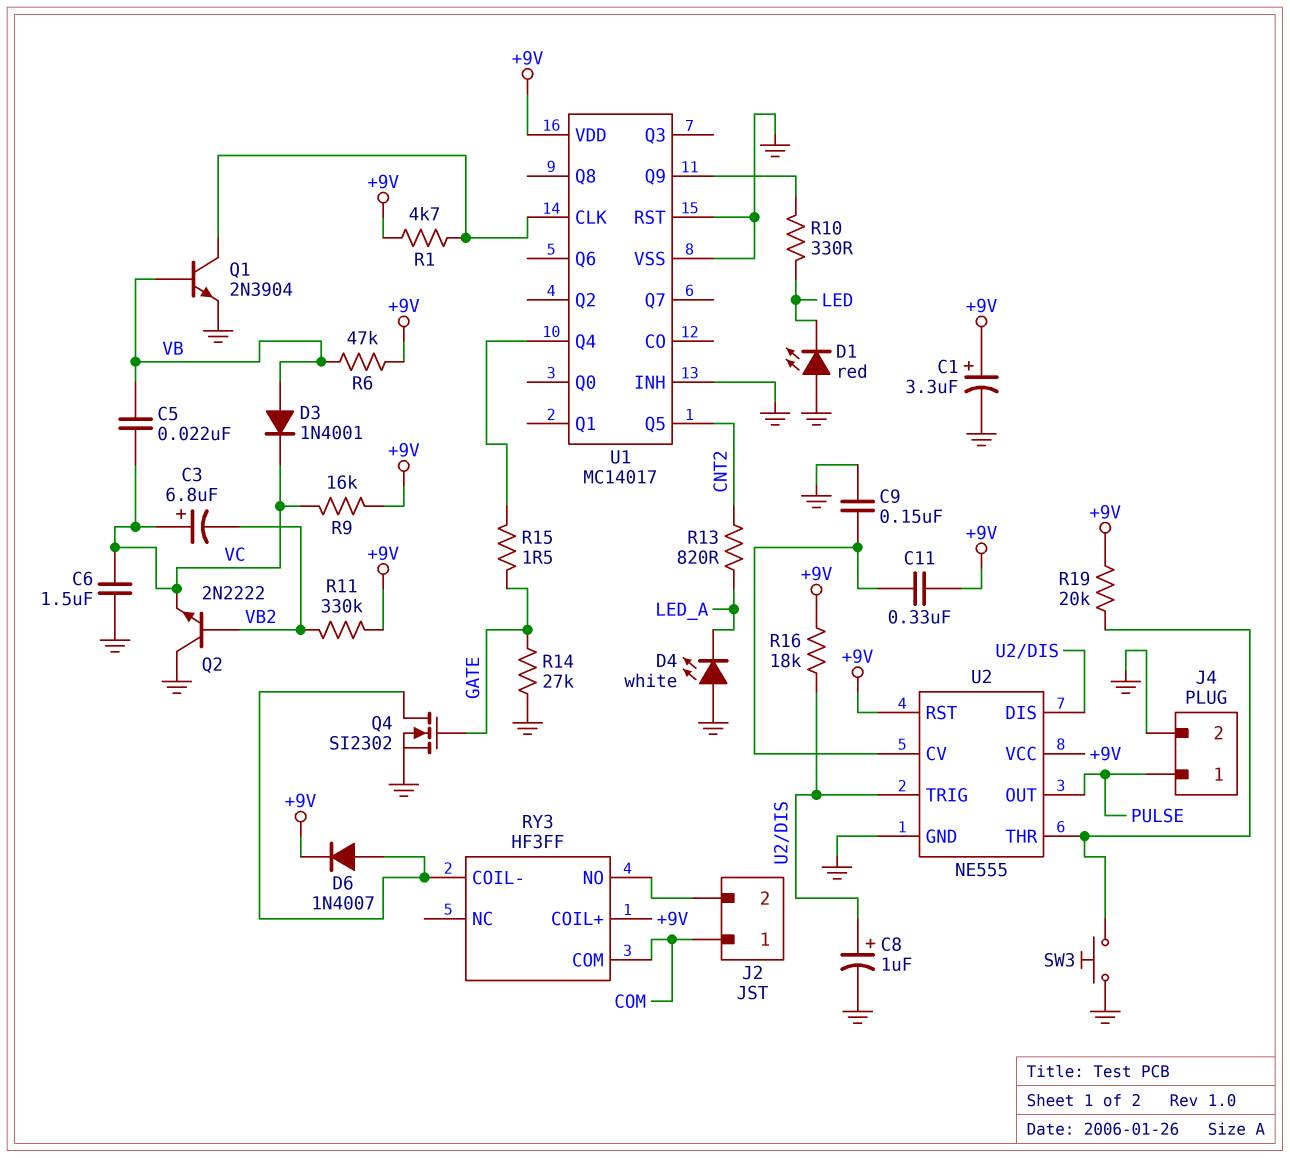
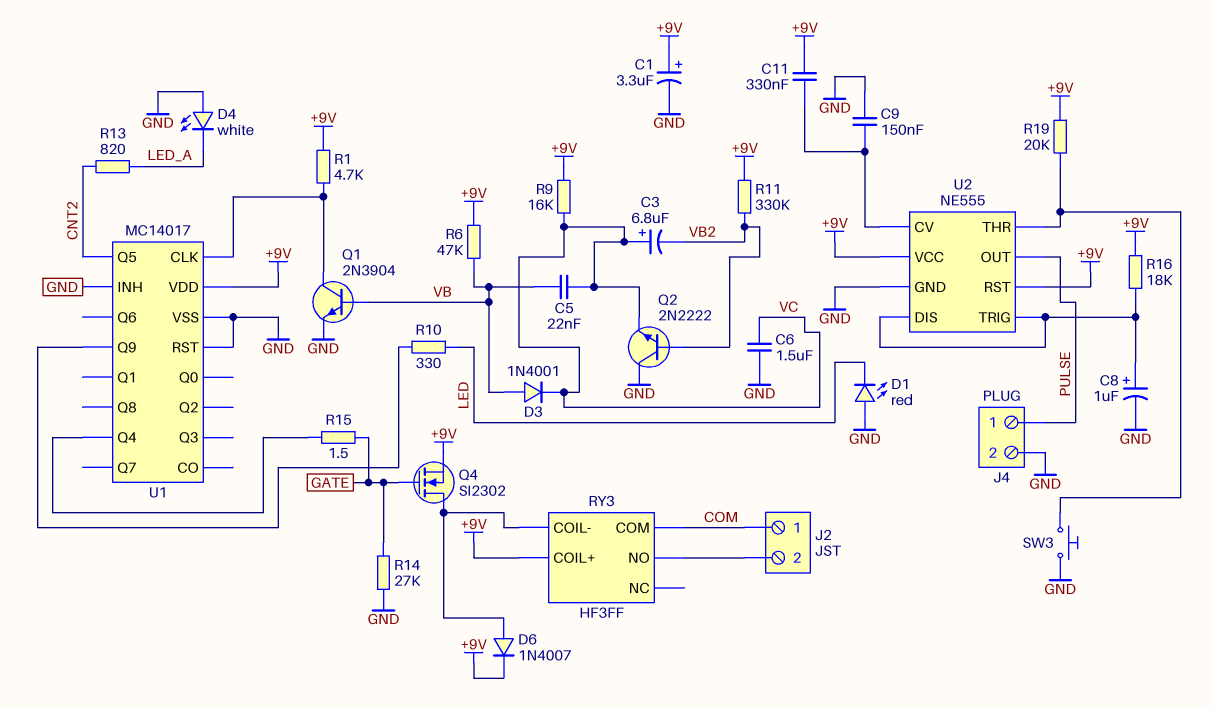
Q4: NMOS SI2302 (G GATE, D RY3/COIL-, S GND) -> NMOS SI2302 (G GATE, D RY3/COIL-, S +9V)

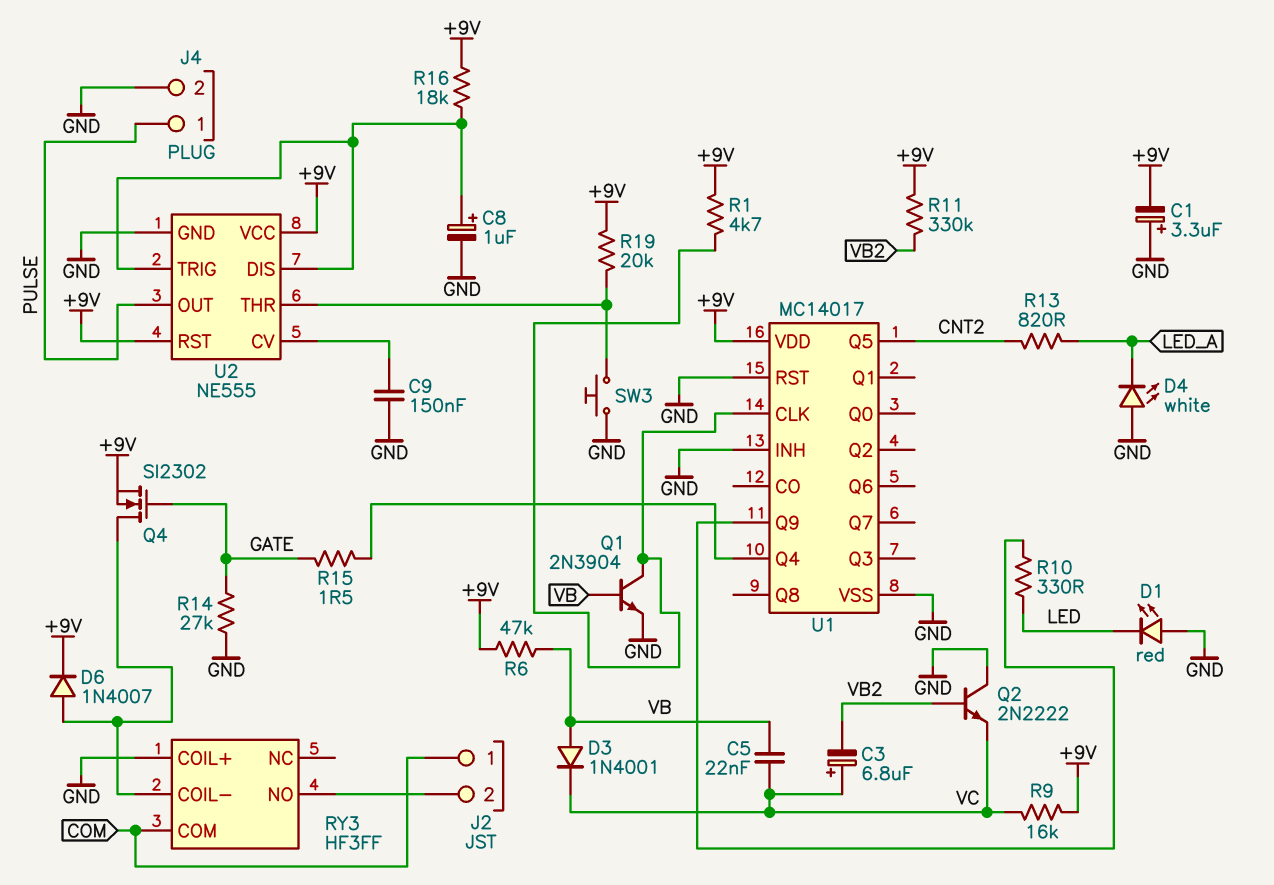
C1: 3.3uF (plus +9V, minus GND) -> 3.3uF (plus GND, minus +9V)
C6: 1.5uF (GND, VC) -> none
C11: 330nF (+9V, U2/CV) -> none
RY3 pin COIL+: +9V -> GND

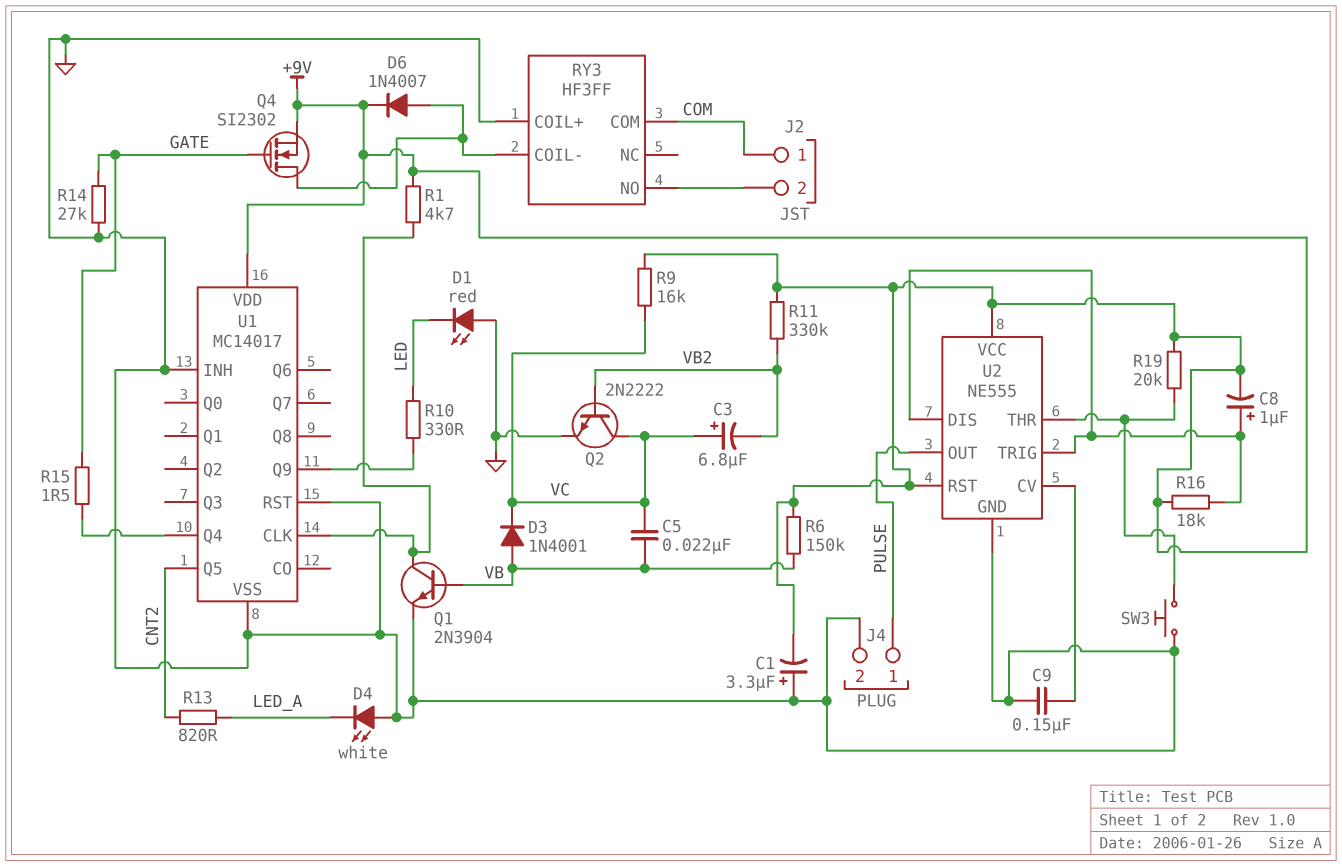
C8: 1uF (plus U2/DIS, minus GND) -> 1uF (plus U2/DIS, minus +9V)
Q2: NPN 2N2222 (B VB2, C GND, E VC) -> NPN 2N2222 (B VB2, C VC, E GND)
R6: 47k (+9V, VB) -> 150k (+9V, VB)

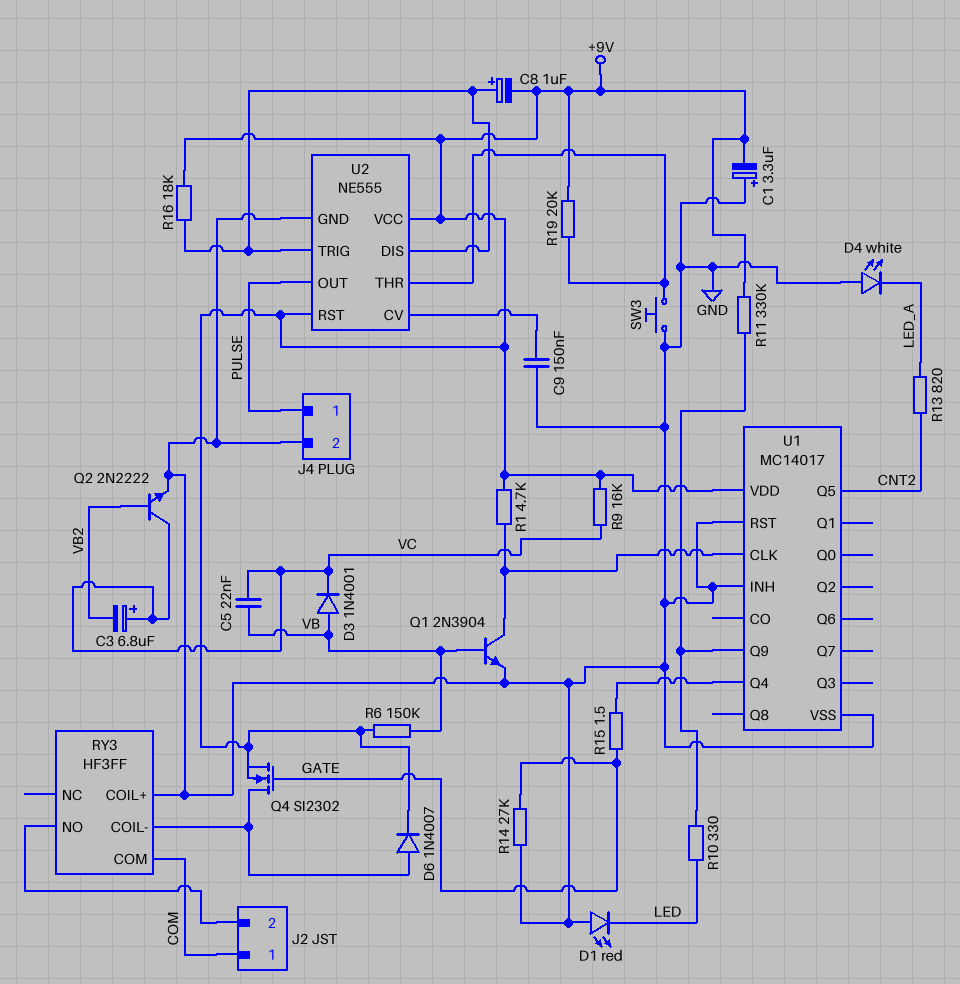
R11: 330k (+9V, VB2) -> 330k (+9V, U1/Q9)

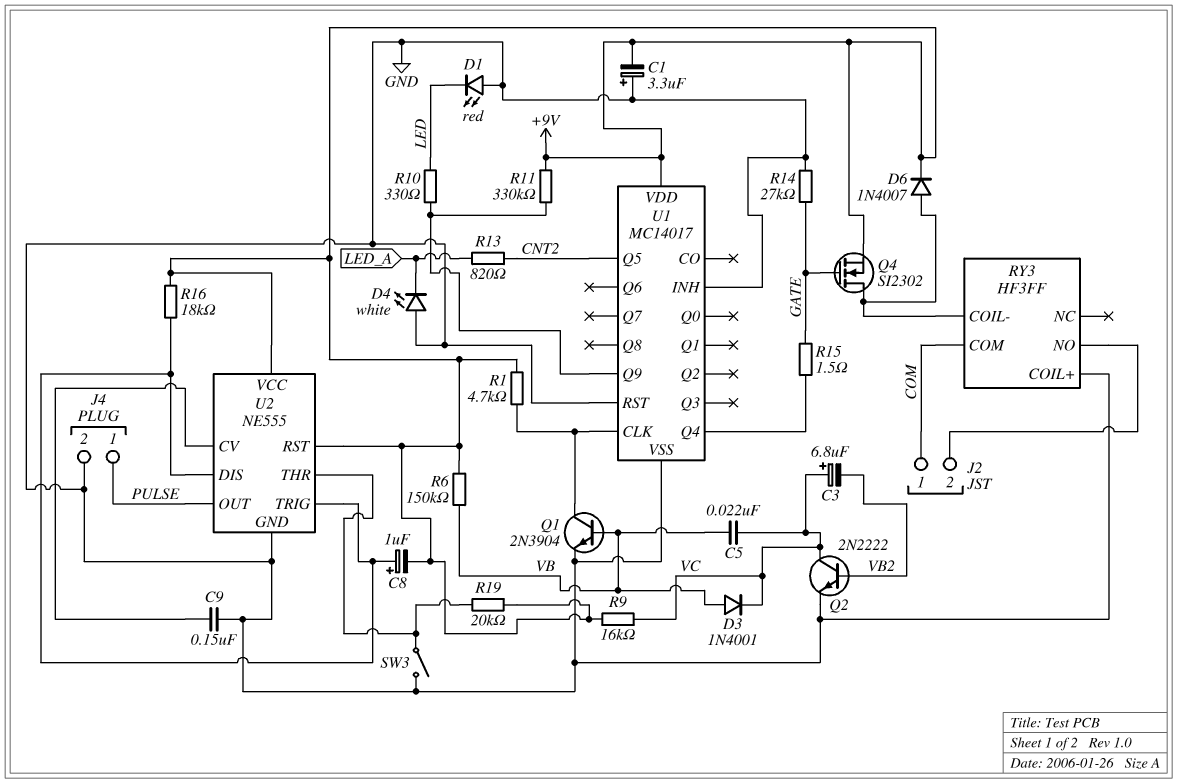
SW3: button (GND, U2/THR) -> switch (GND, U2/THR)

